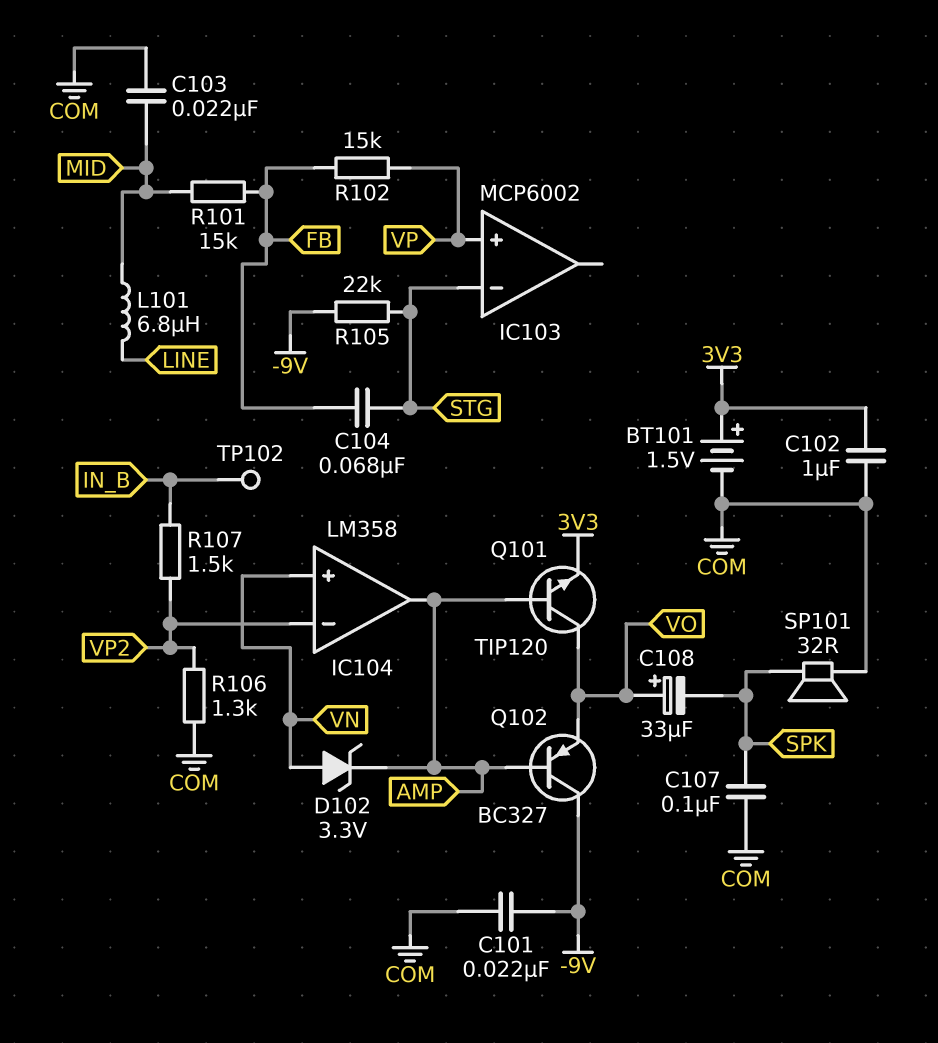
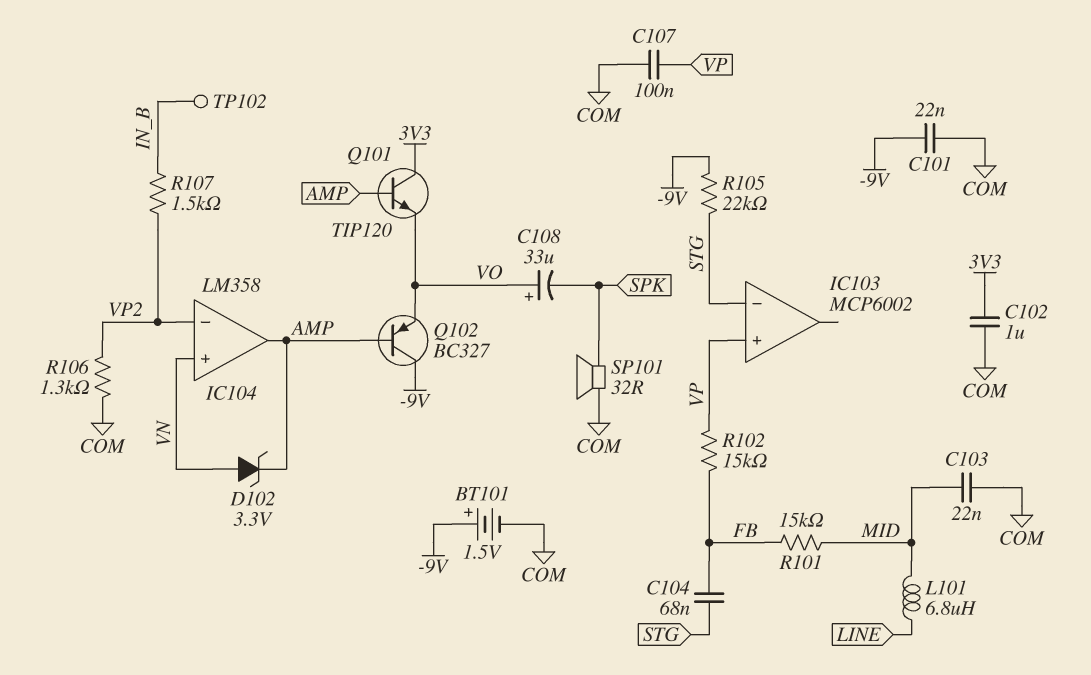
BT101: 1.5V (plus 3V3, minus COM) -> 1.5V (plus -9V, minus COM)
C107: 100nF (COM, SPK) -> 100nF (COM, VP)
Q101: NPN TIP120 (B AMP, C VO, E 3V3) -> NPN TIP120 (B AMP, C 3V3, E VO)

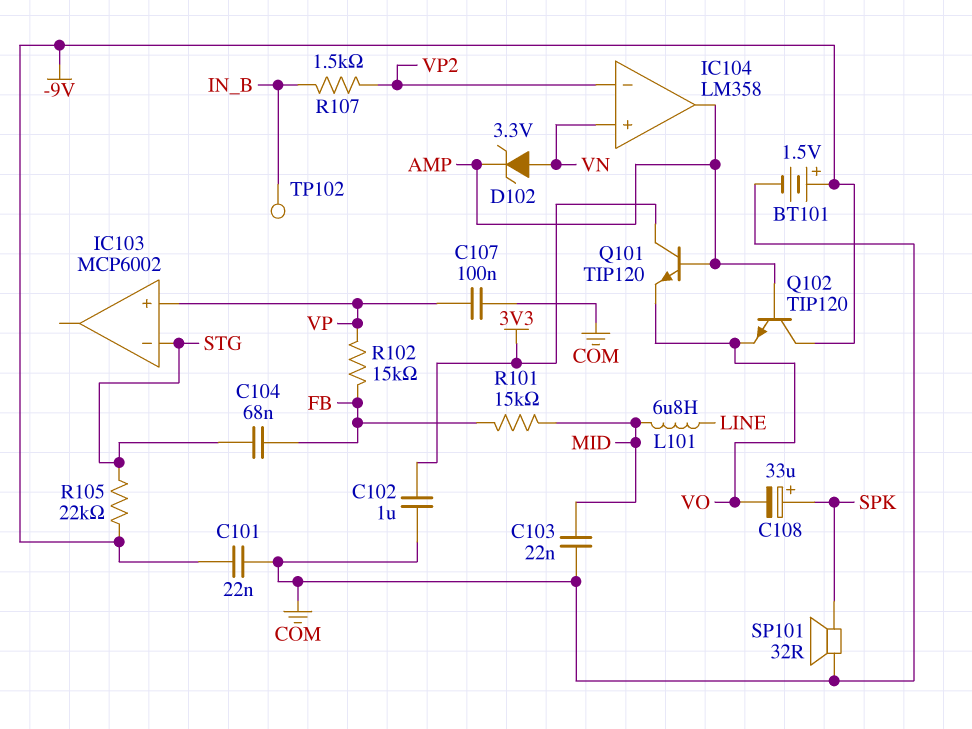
C108: 33uF (plus VO, minus SPK) -> 33uF (plus SPK, minus VO)
Q102: PNP BC327 (B AMP, C -9V, E VO) -> NPN TIP120 (B AMP, C -9V, E VO)
R106: 1.3k (COM, VP2) -> none

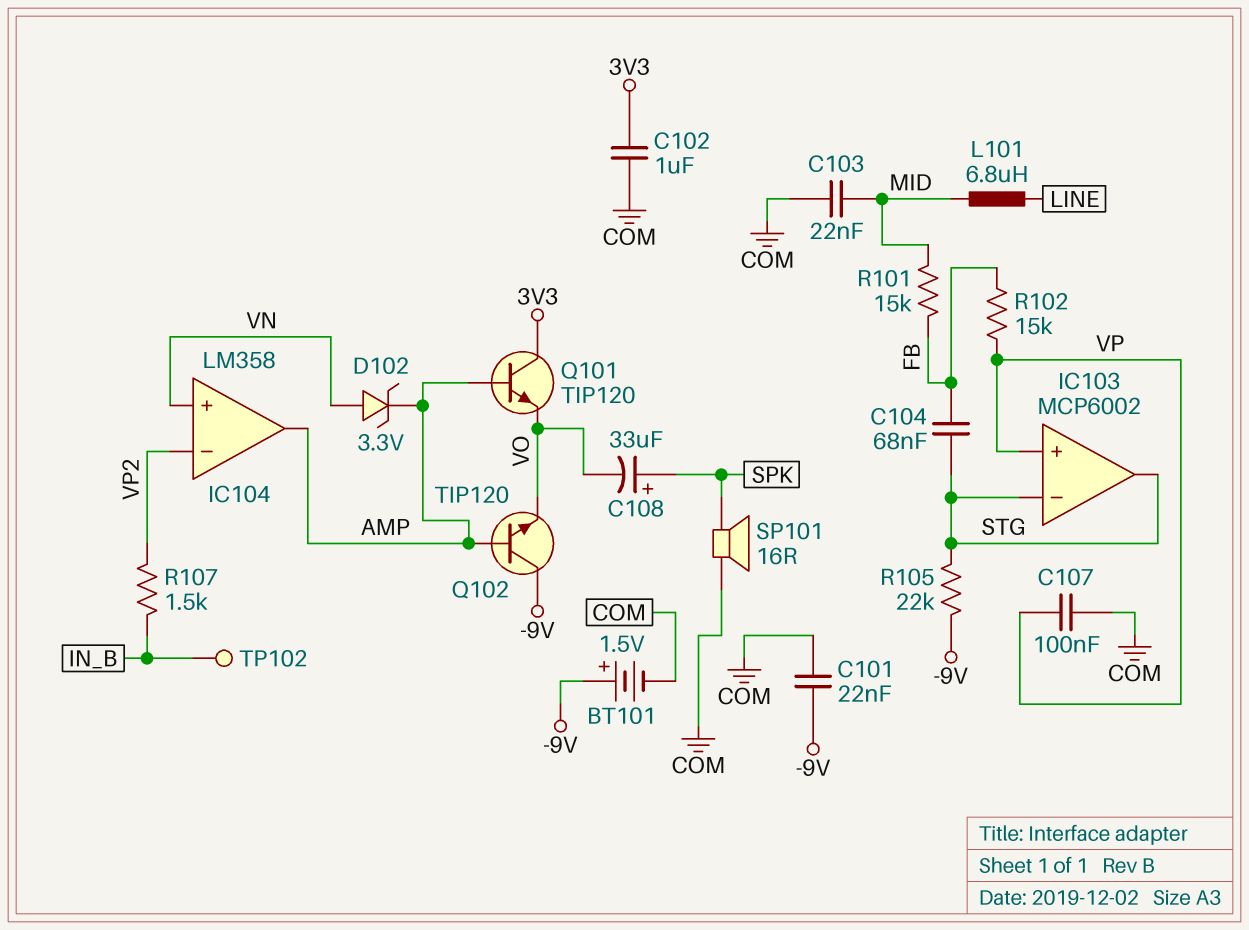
IC103 pin out: none -> STG
SP101: speaker 32R (COM, SPK) -> speaker 16R (COM, SPK)

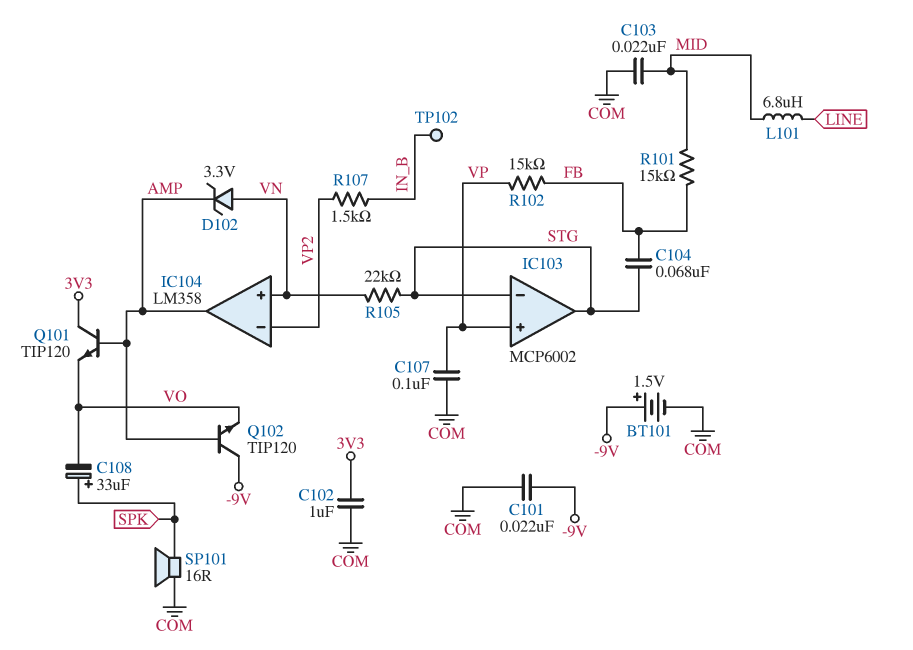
R105: 22k (-9V, STG) -> 22k (STG, VN)

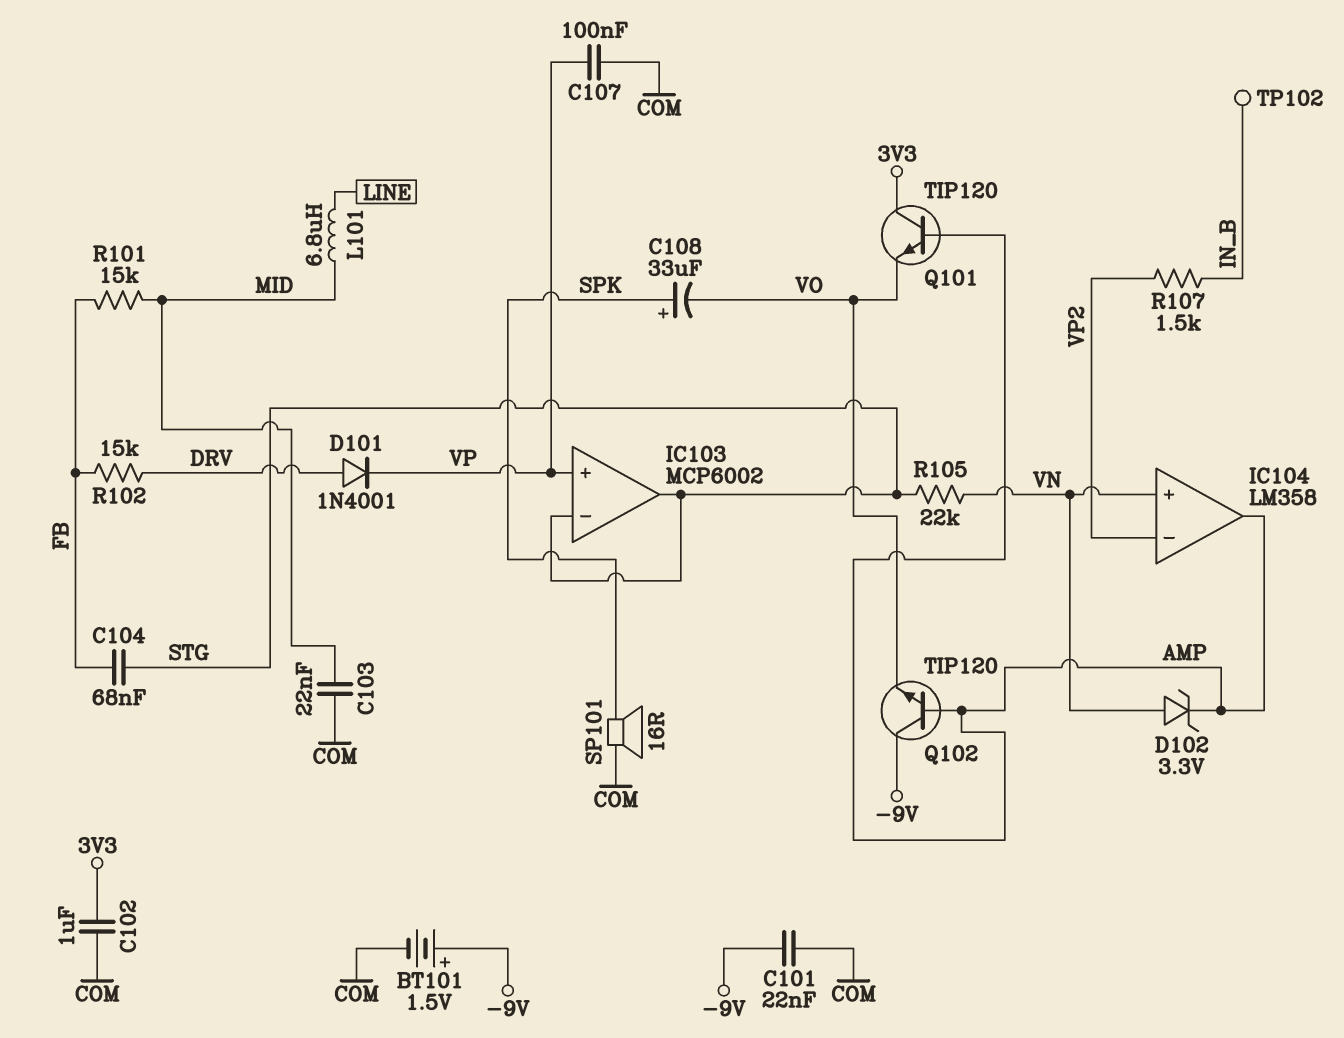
D101: none -> diode 1N4001 (A DRV, K VP)
R102: 15k (FB, VP) -> 15k (DRV, FB)

